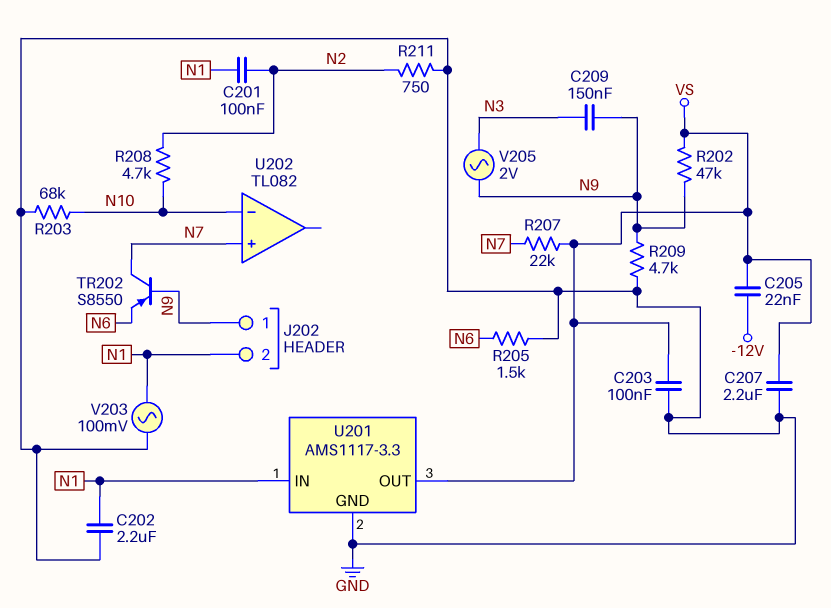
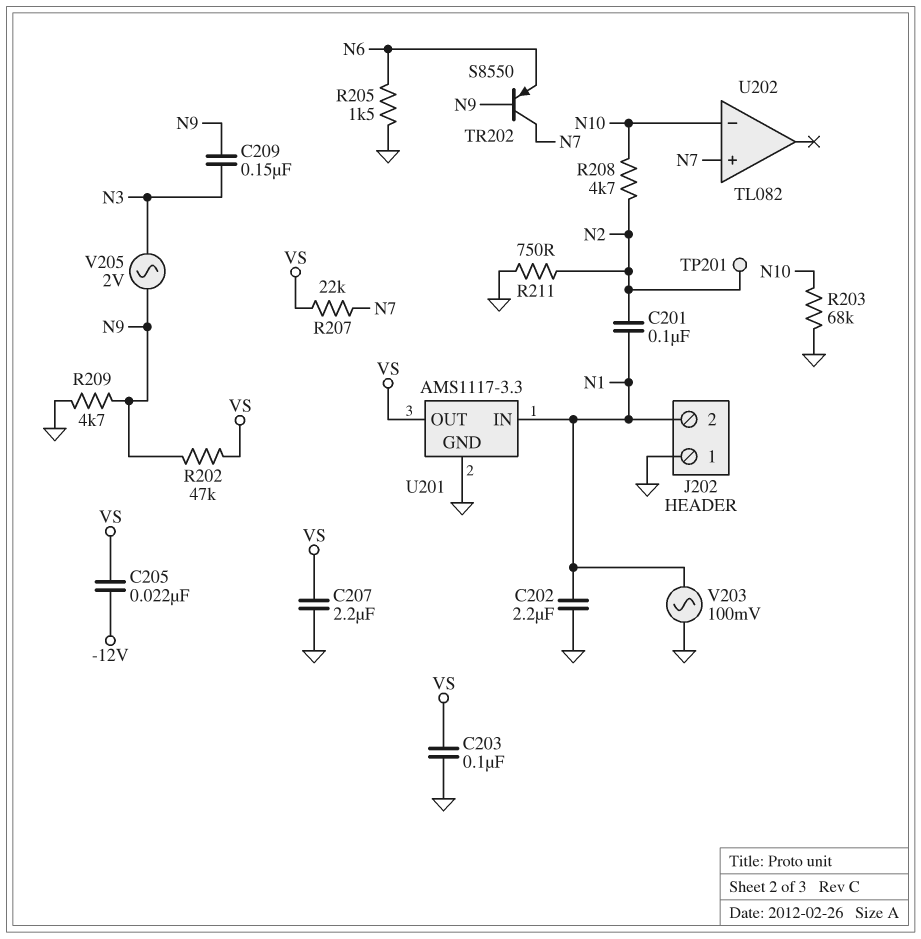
J202 pin 1: N9 -> GND
TP201: none -> test point (N2)

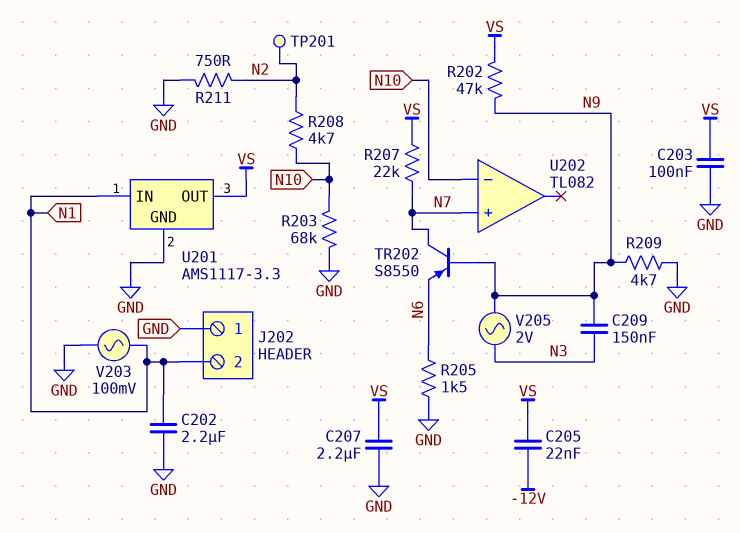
C201: 100nF (N1, N2) -> none

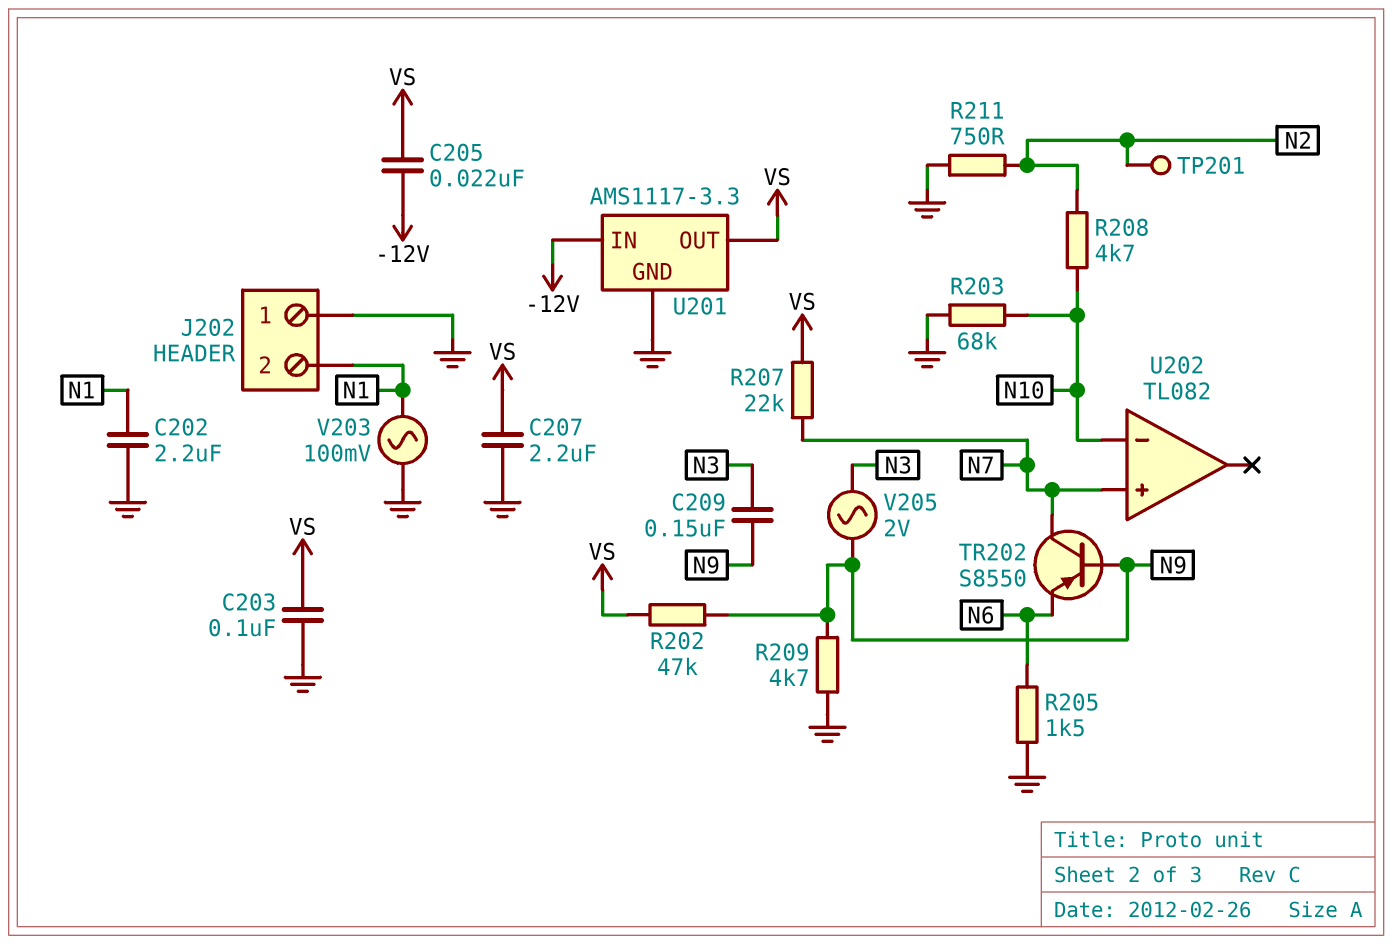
U201 pin IN: N1 -> -12V

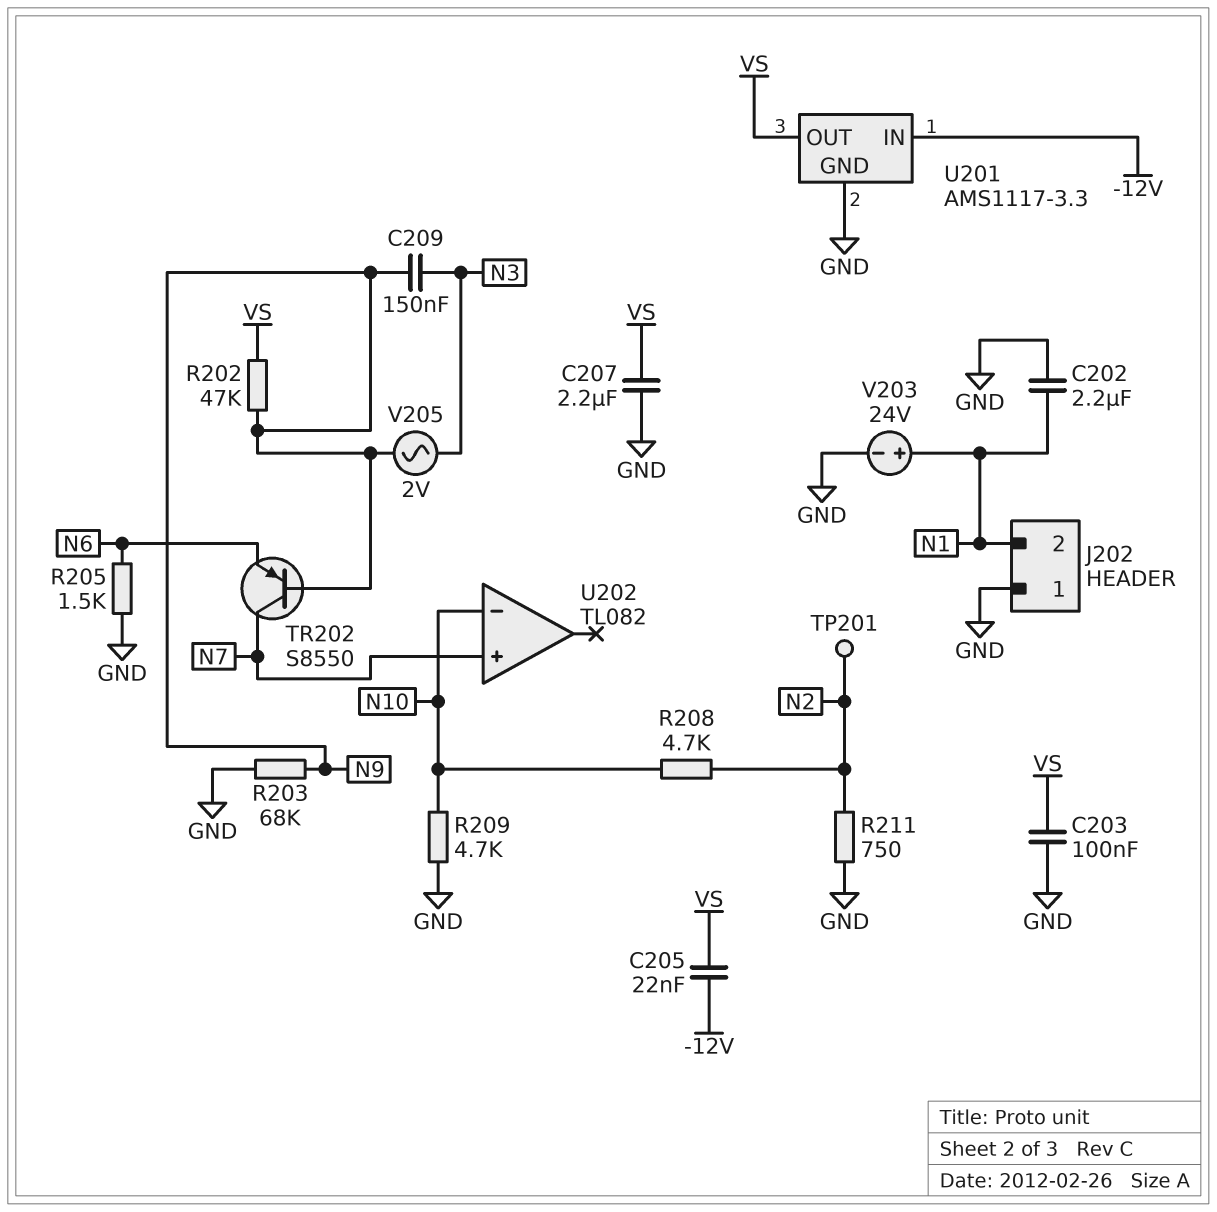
R203: 68k (GND, N10) -> 68k (GND, N9)
R207: 22k (N7, VS) -> none
R209: 4.7k (GND, N9) -> 4.7k (GND, N10)
V203: AC 100mV (GND, N1) -> 24V (plus N1, minus GND)

